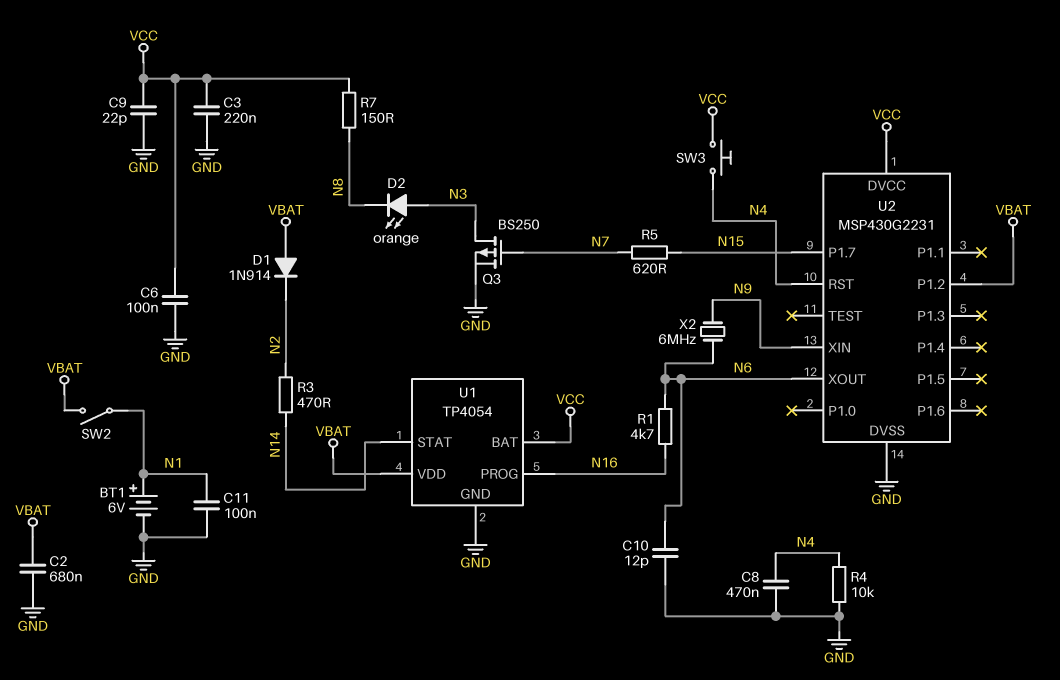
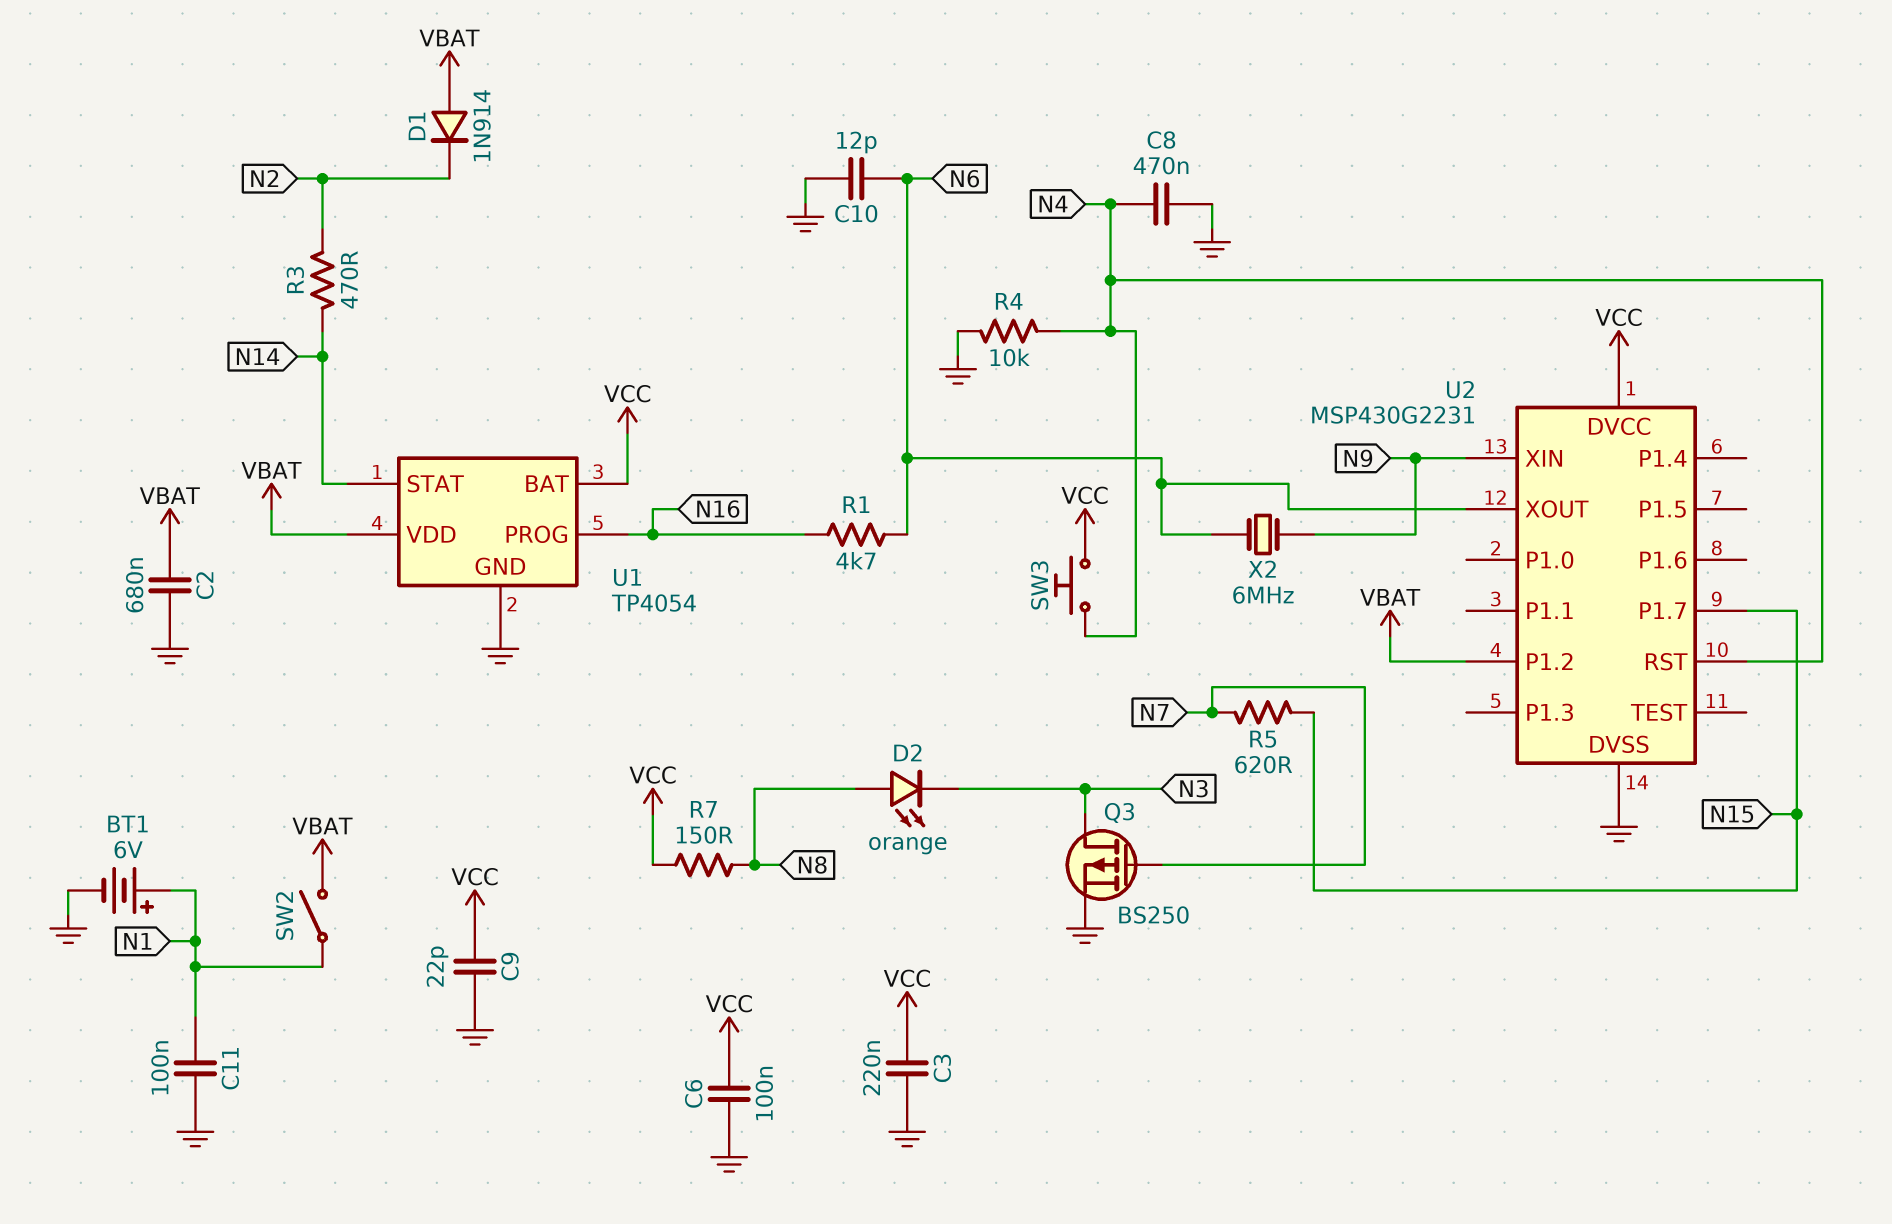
D2: LED orange (A N3, K N8) -> LED orange (A N8, K N3)

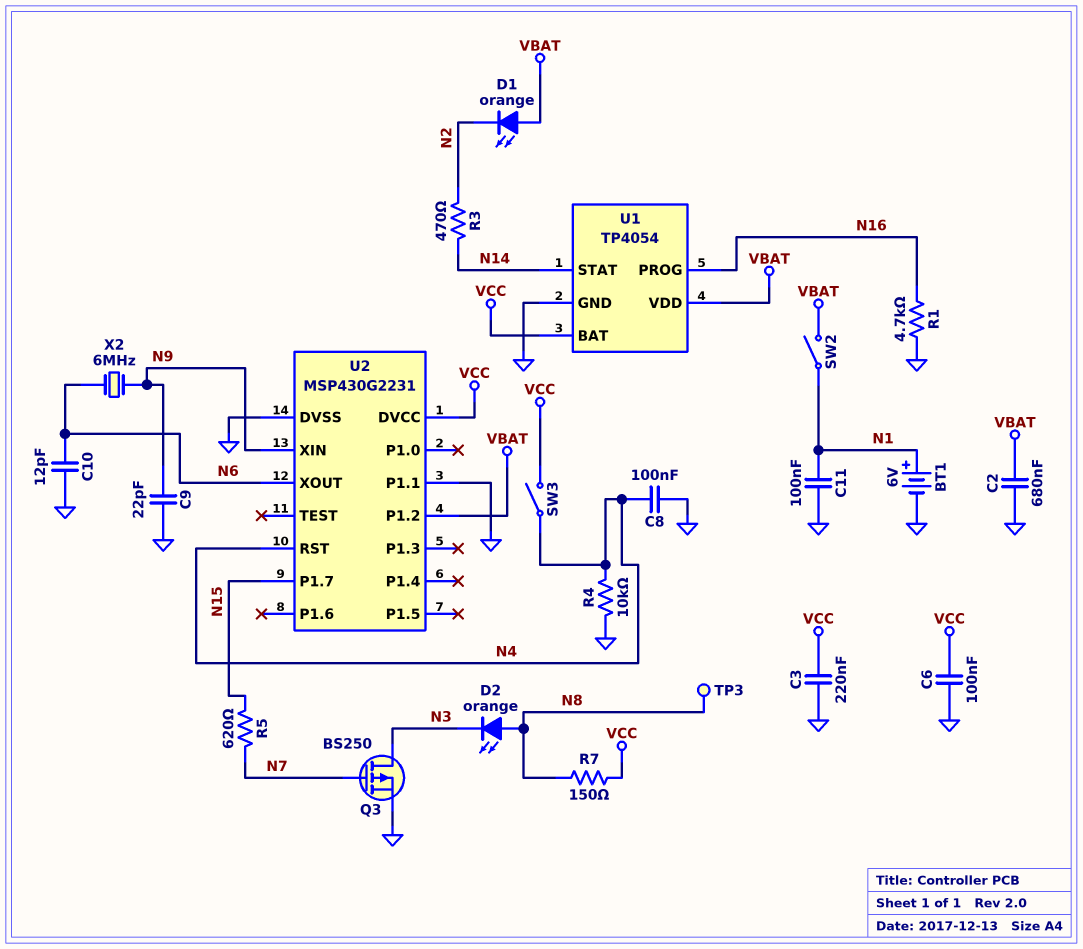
C8: 470nF (GND, N4) -> 100nF (GND, N4)
C9: 22pF (GND, VCC) -> 22pF (GND, N9)
D1: diode 1N914 (A VBAT, K N2) -> LED orange (A VBAT, K N2)
R1: 4.7k (N6, N16) -> 4.7k (GND, N16)
SW3: button (N4, VCC) -> switch (N4, VCC)
TP3: none -> test point (N8)
U2 pin P1.1: none -> GND

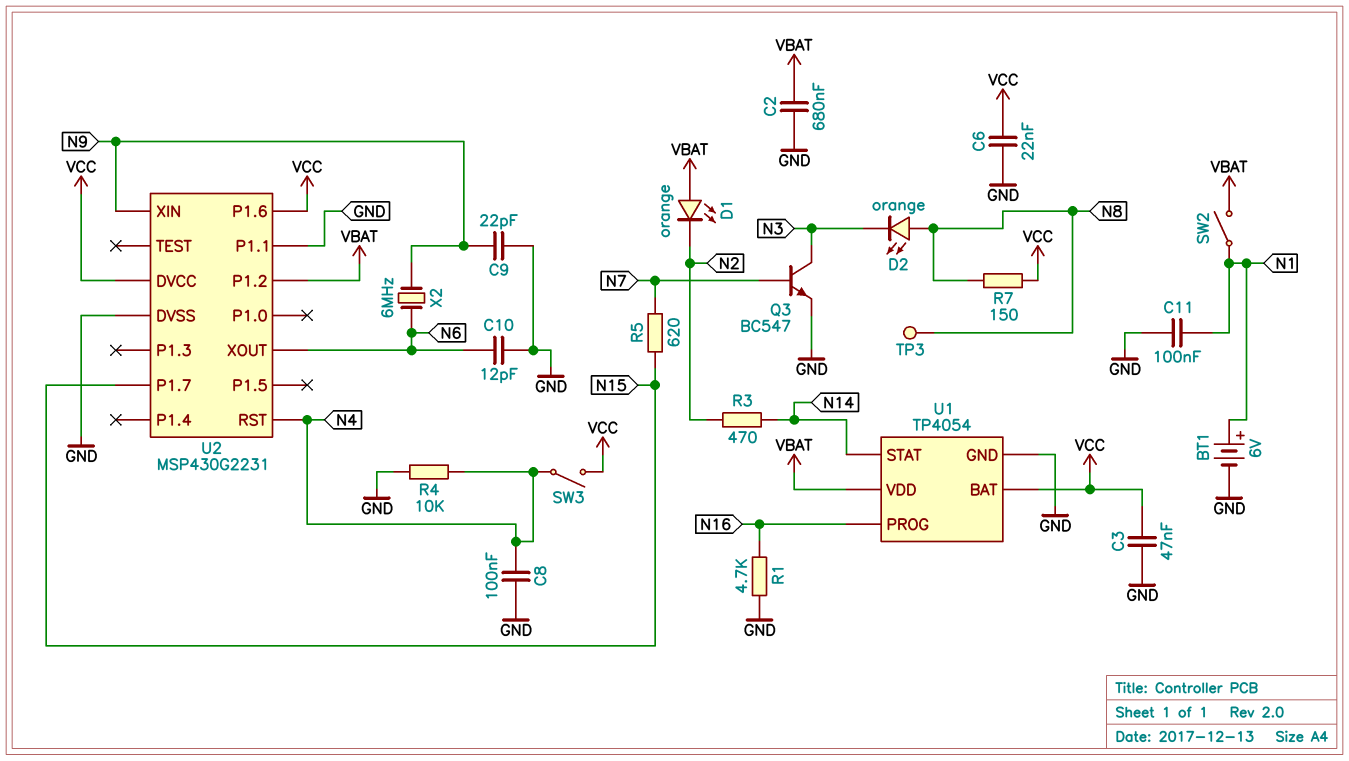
C3: 220nF (GND, VCC) -> 47nF (GND, VCC)
C6: 100nF (GND, VCC) -> 22nF (GND, VCC)
Q3: PMOS BS250 (G N7, D N3, S GND) -> NPN BC547 (B N7, C N3, E GND)
U2 pin P1.6: none -> VCC

